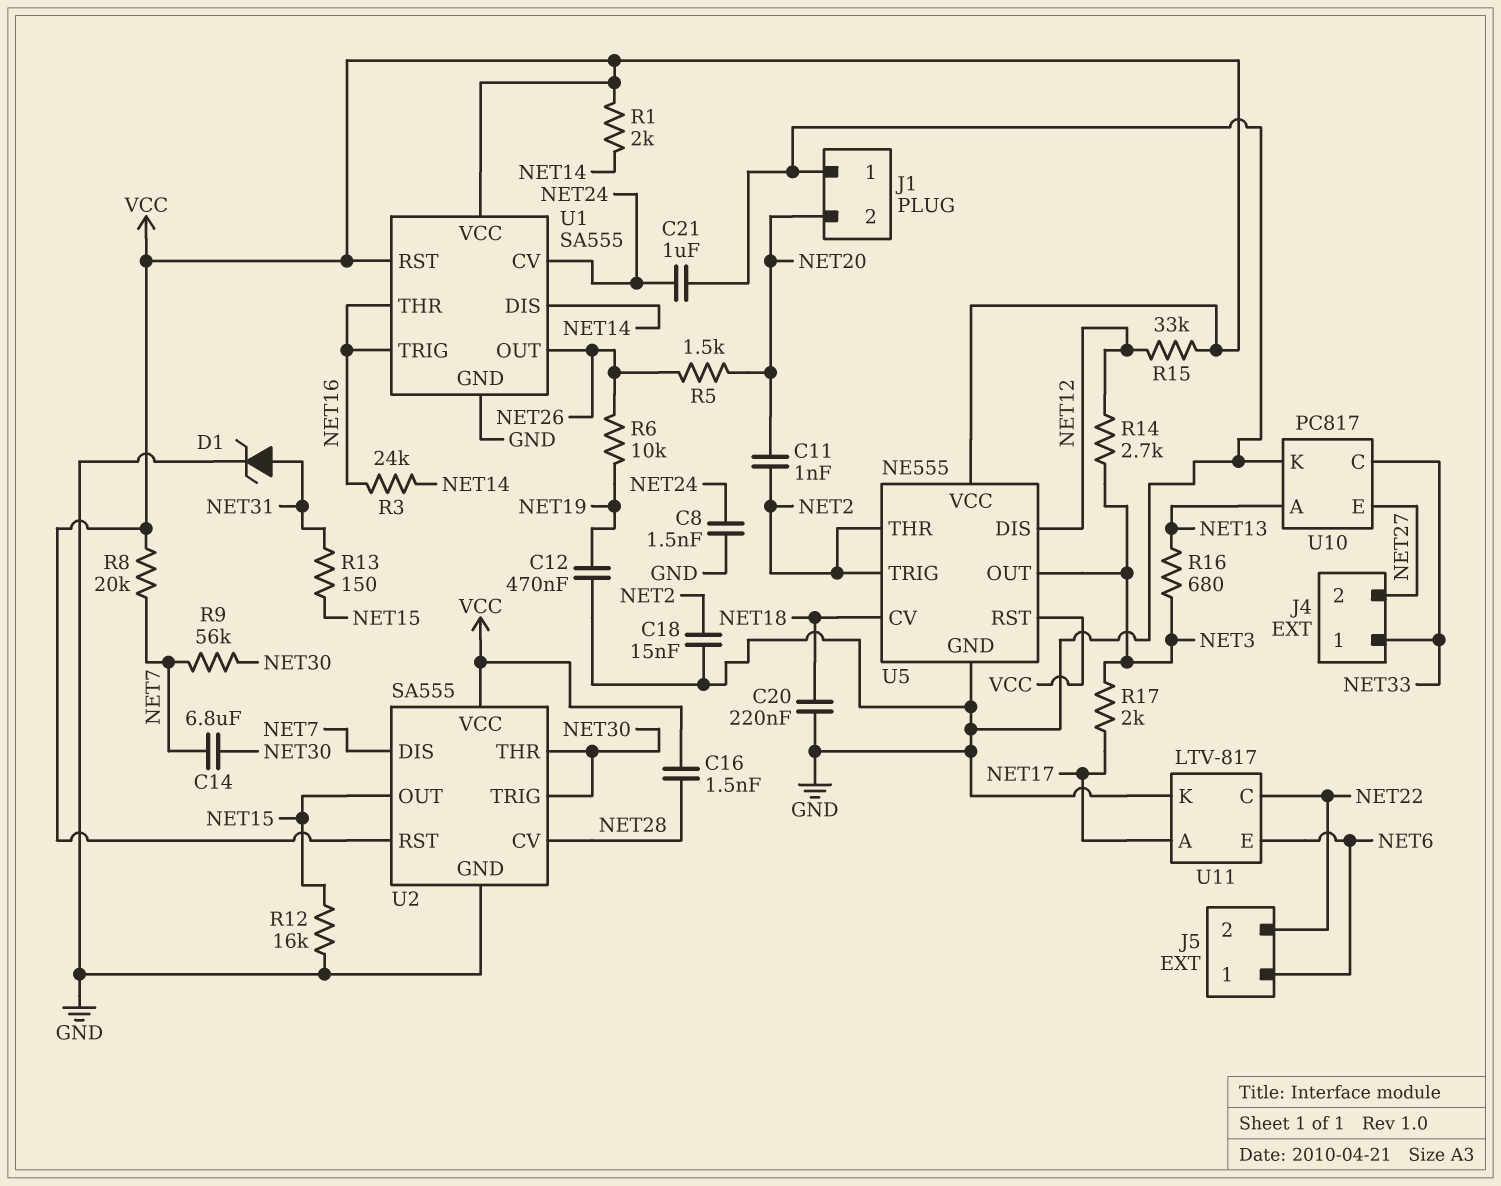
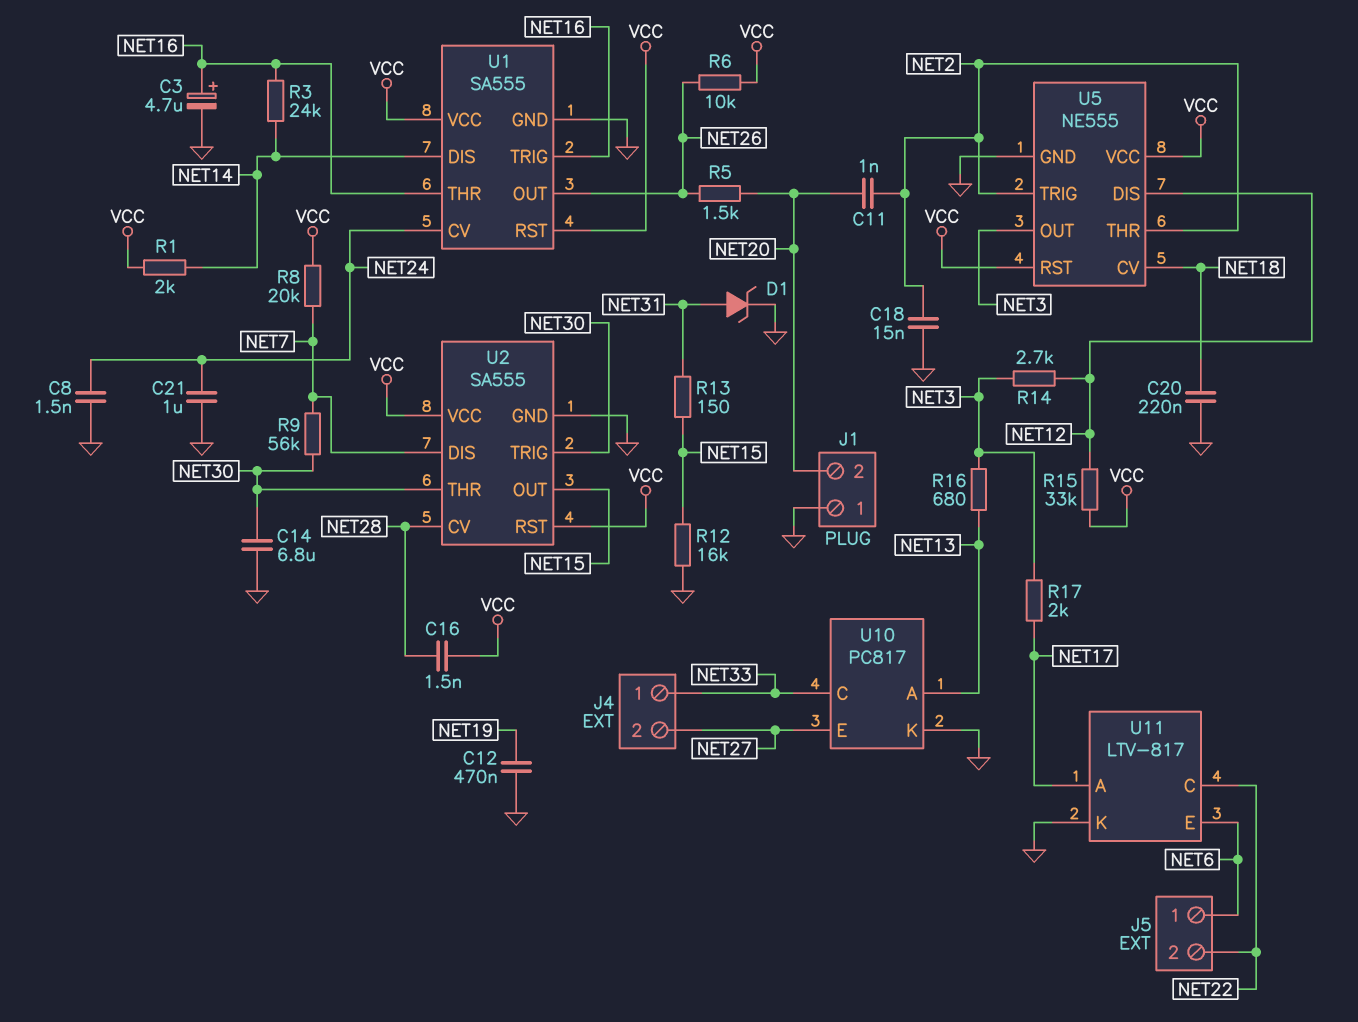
C3: none -> 4.7uF (plus NET16, minus GND)
C14: 6.8uF (NET7, NET30) -> 6.8uF (GND, NET30)
R6: 10k (NET19, NET26) -> 10k (NET26, VCC)

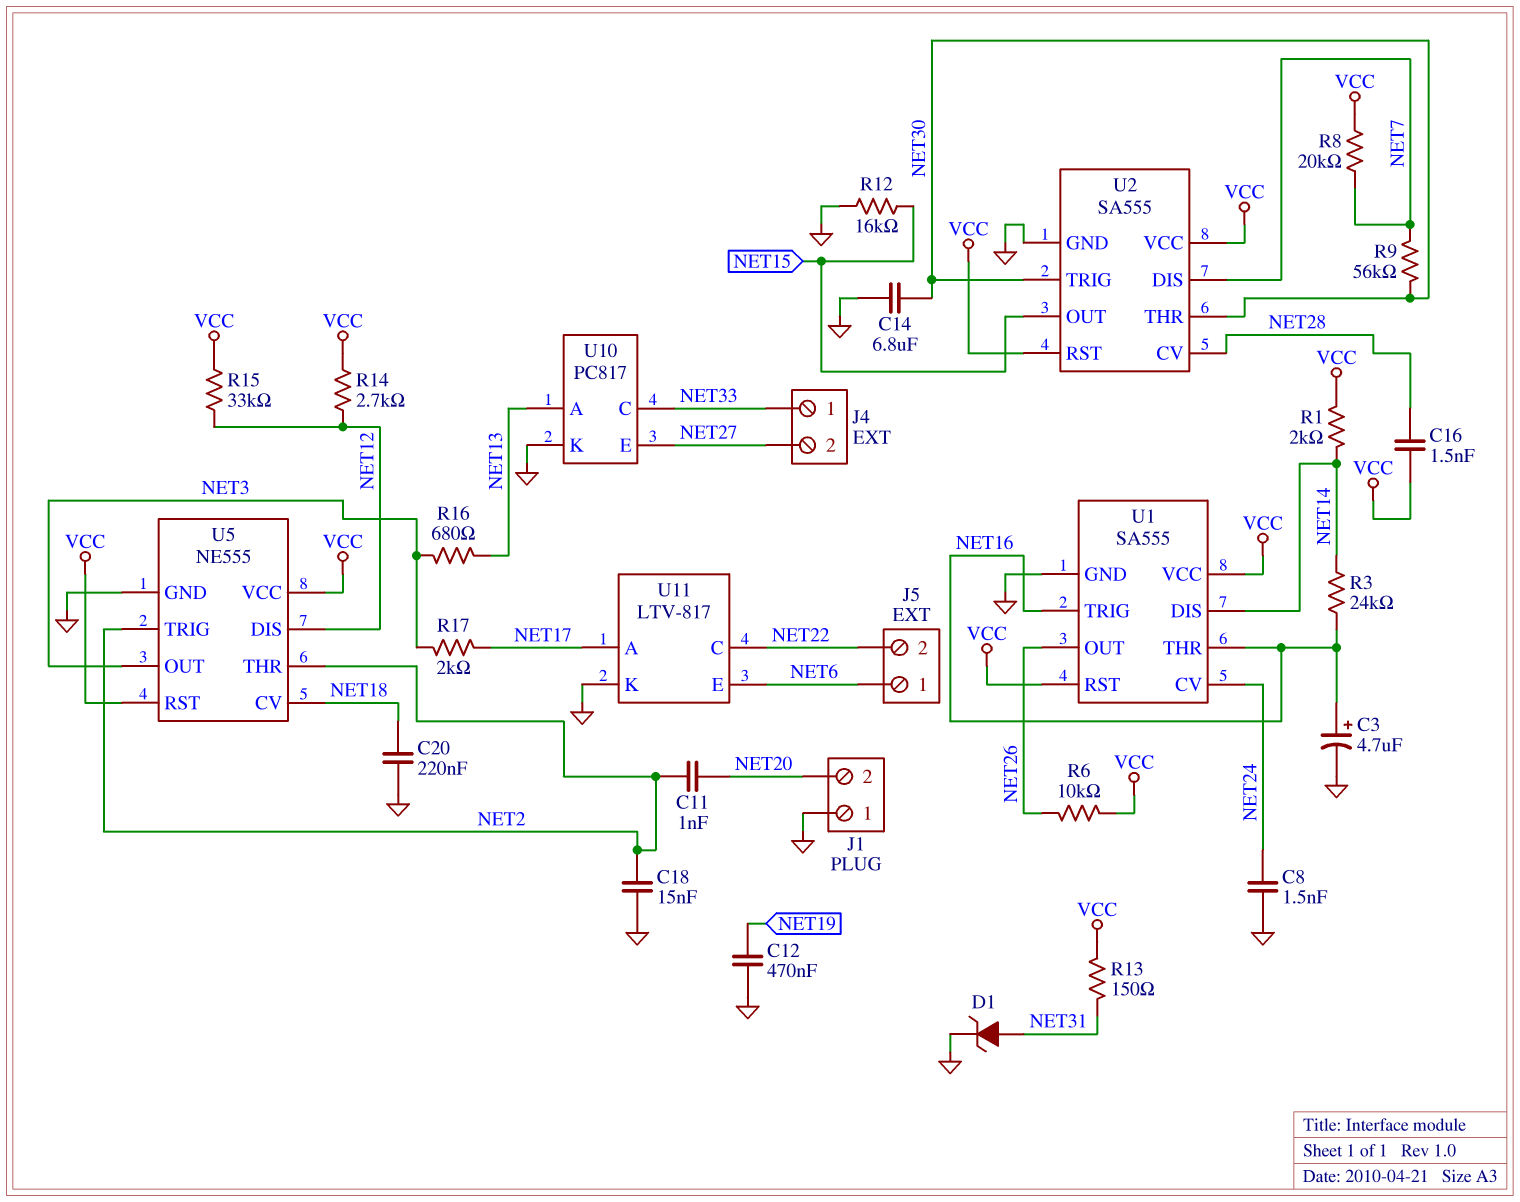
C21: 1uF (GND, NET24) -> none
R5: 1.5k (NET20, NET26) -> none
R13: 150 (NET15, NET31) -> 150 (NET31, VCC)
R14: 2.7k (NET3, NET12) -> 2.7k (NET12, VCC)

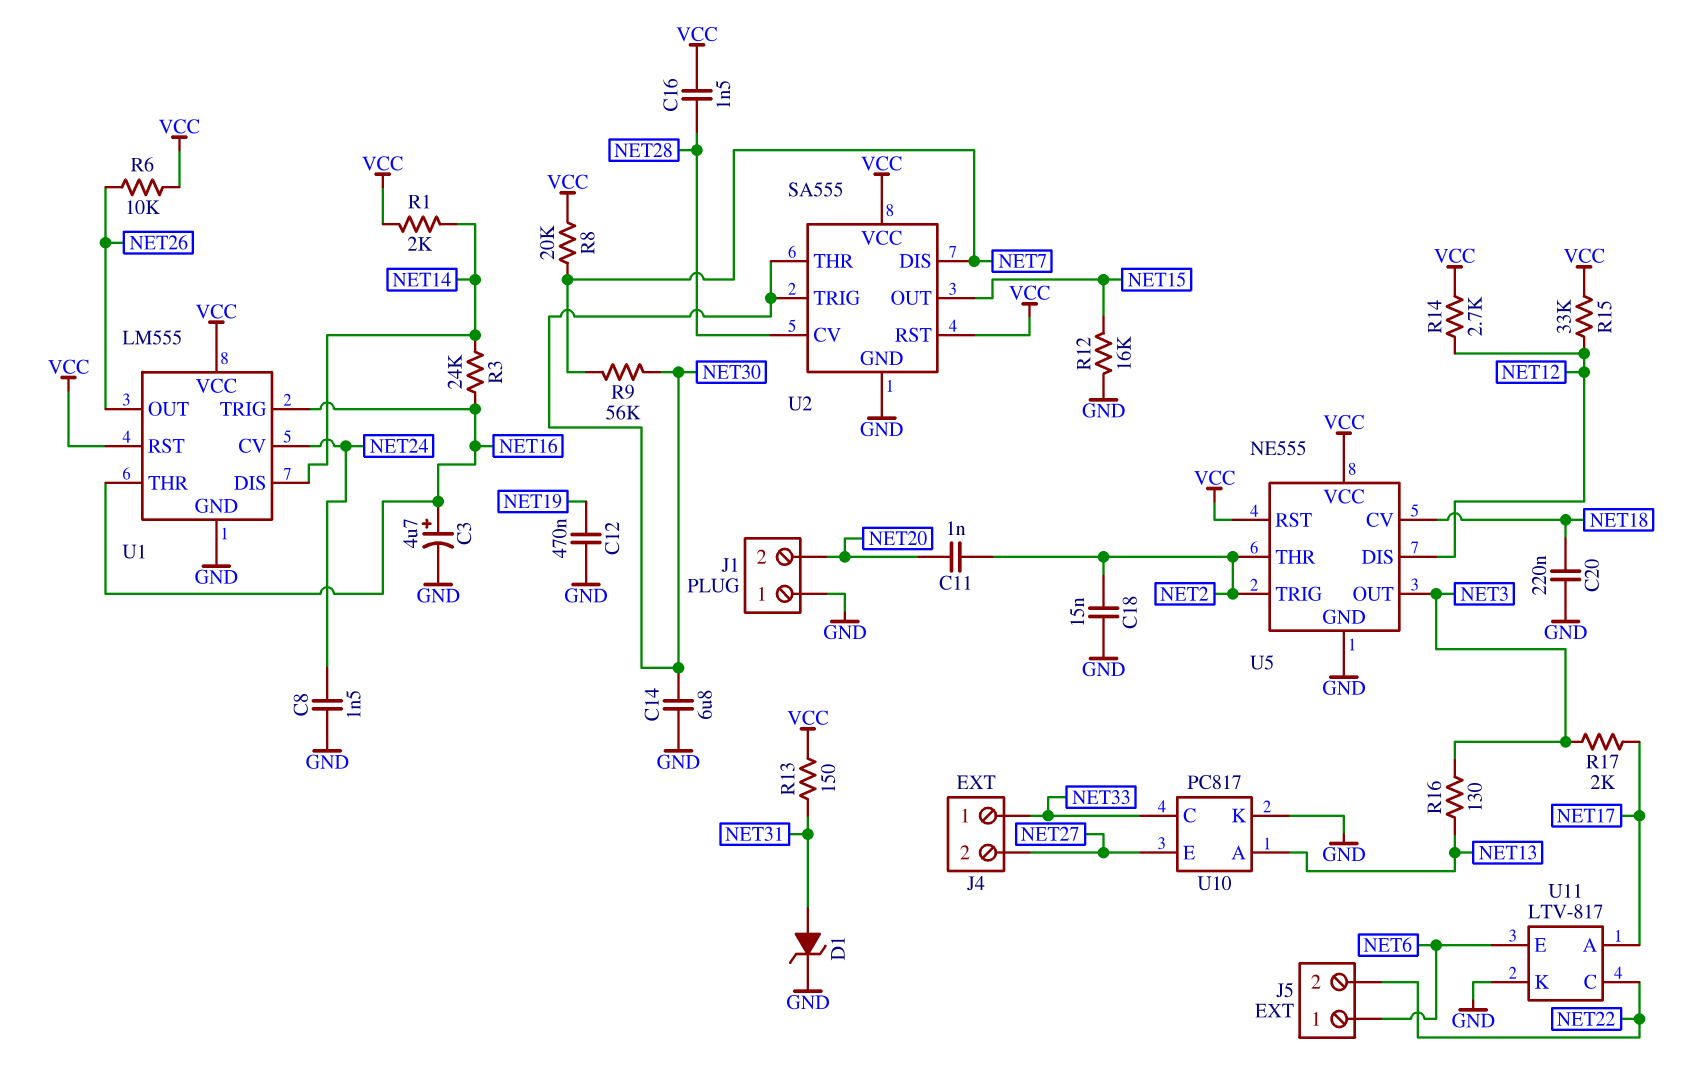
R16: 680 (NET3, NET13) -> 130 (NET3, NET13)
U1: SA555 -> LM555

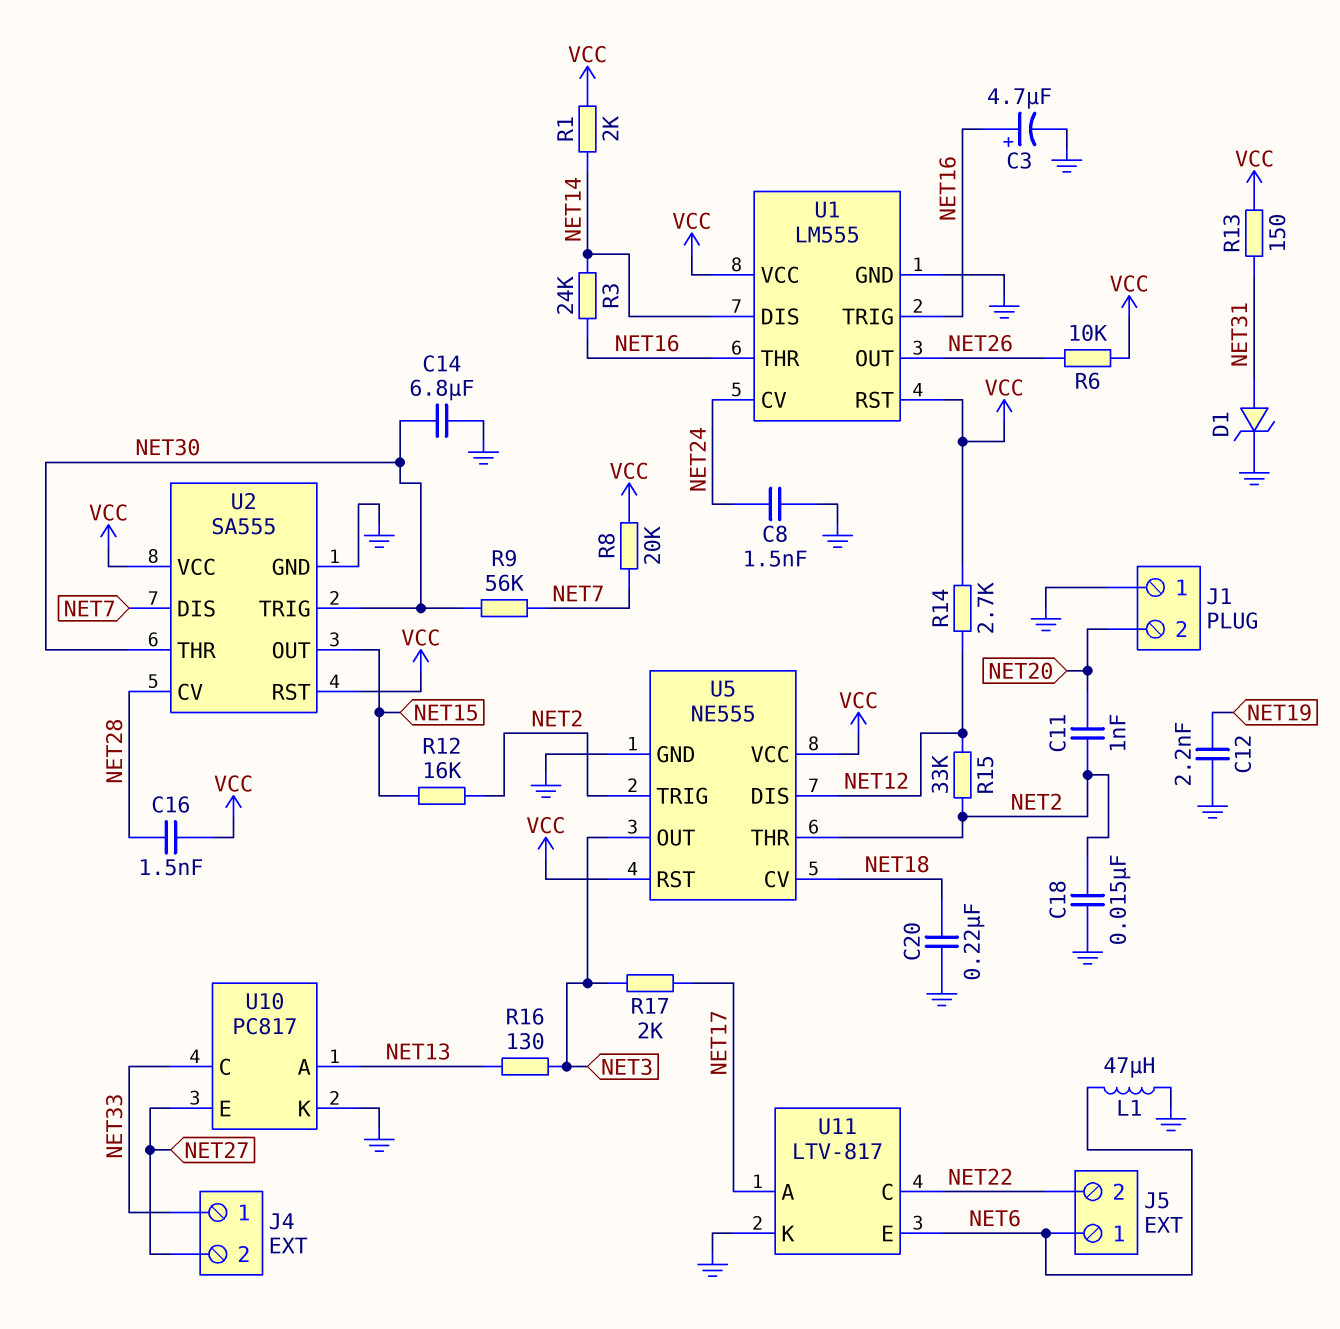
C12: 470nF (GND, NET19) -> 2.2nF (GND, NET19)
L1: none -> 47uH (GND, NET6)
R12: 16k (GND, NET15) -> 16k (NET2, NET15)
R15: 33k (NET12, VCC) -> 33k (NET2, NET12)

